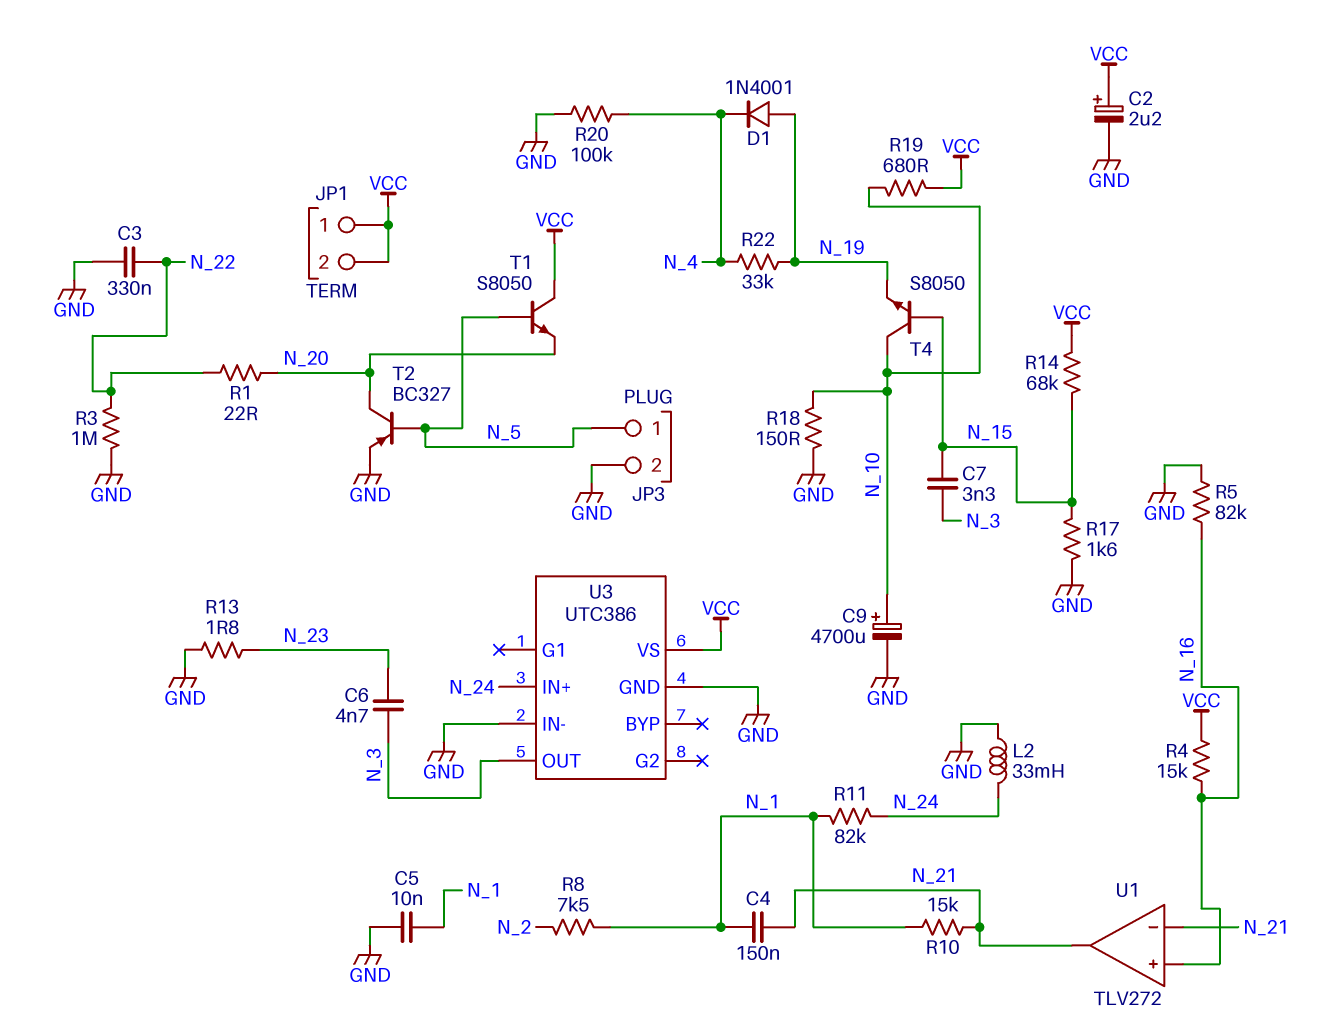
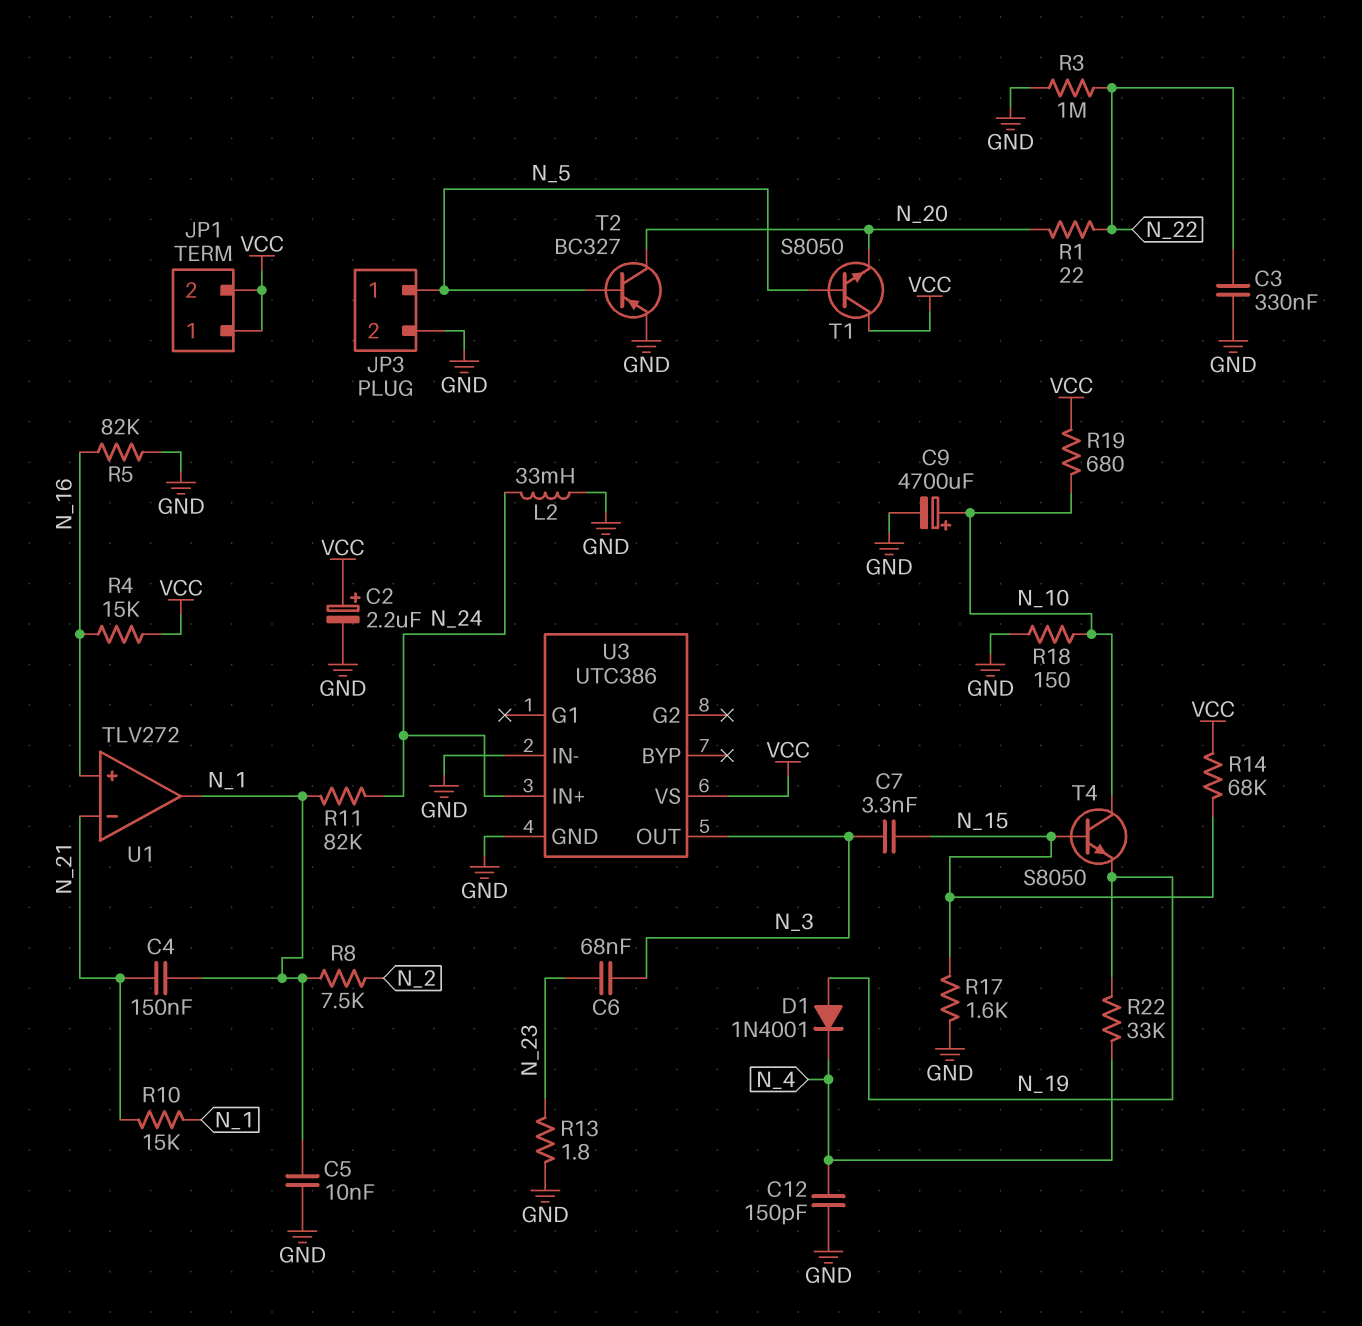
C6: 4.7nF (N_3, N_23) -> 68nF (N_3, N_23)
C12: none -> 150pF (GND, N_4)
R20: 100k (GND, N_4) -> none
U1 pin out: N_21 -> N_1

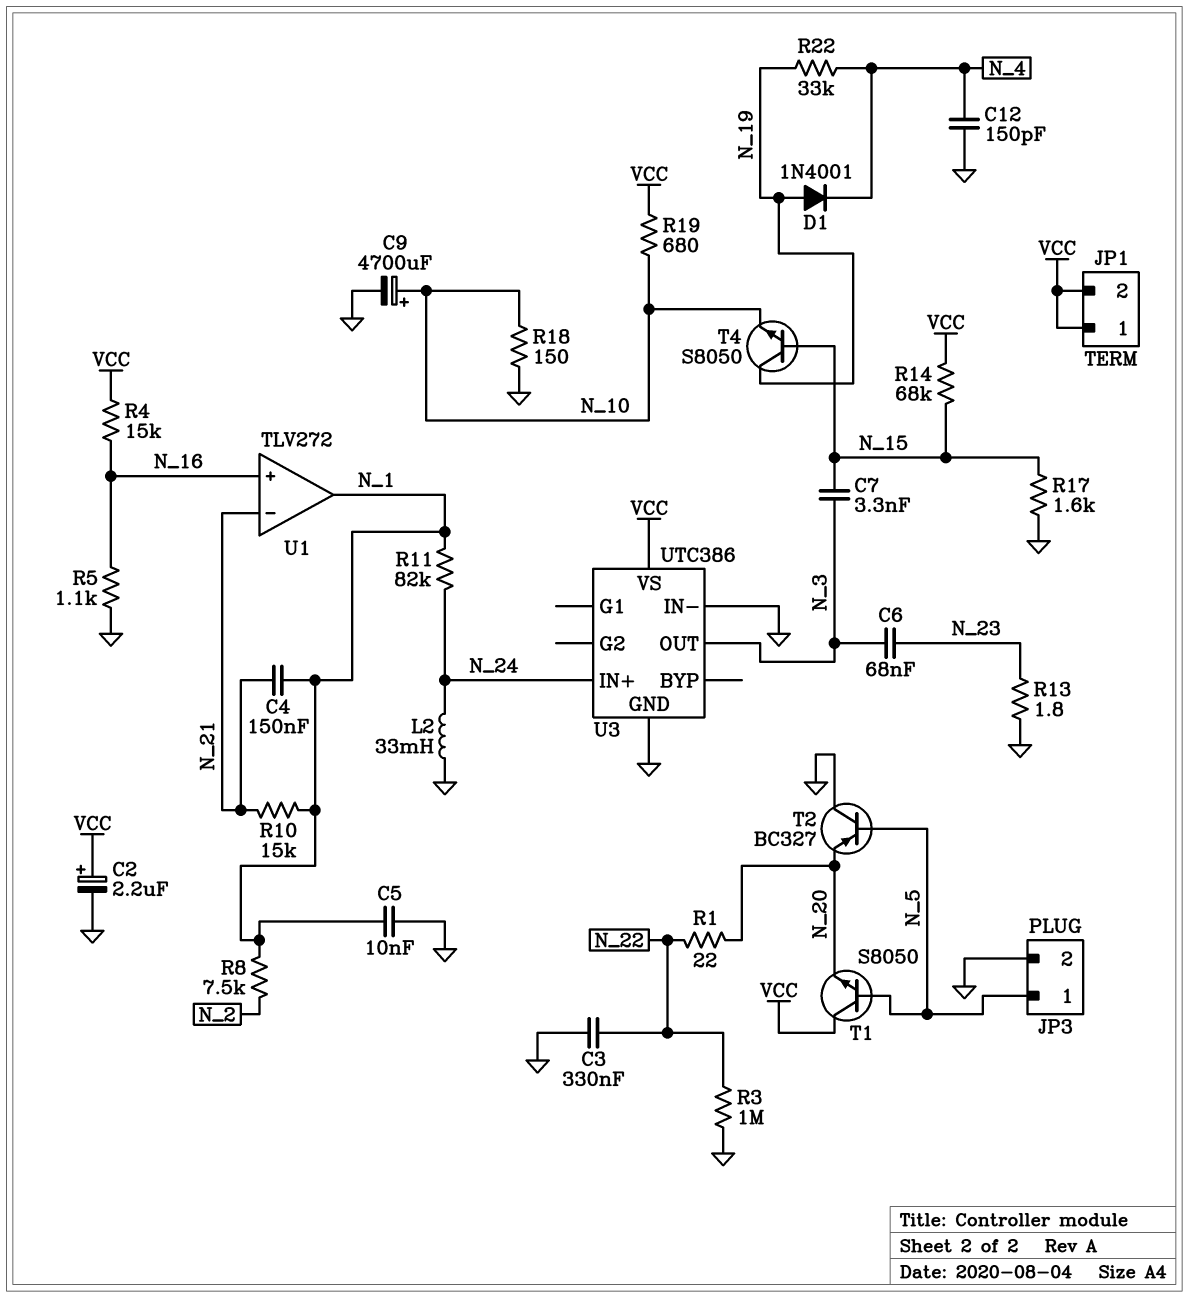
R5: 82k (GND, N_16) -> 1.1k (GND, N_16)
T2: PNP BC327 (B N_5, C N_20, E GND) -> PNP BC327 (B N_5, C GND, E N_20)
T4: NPN S8050 (B N_15, C N_10, E N_19) -> NPN S8050 (B N_15, C N_19, E N_10)

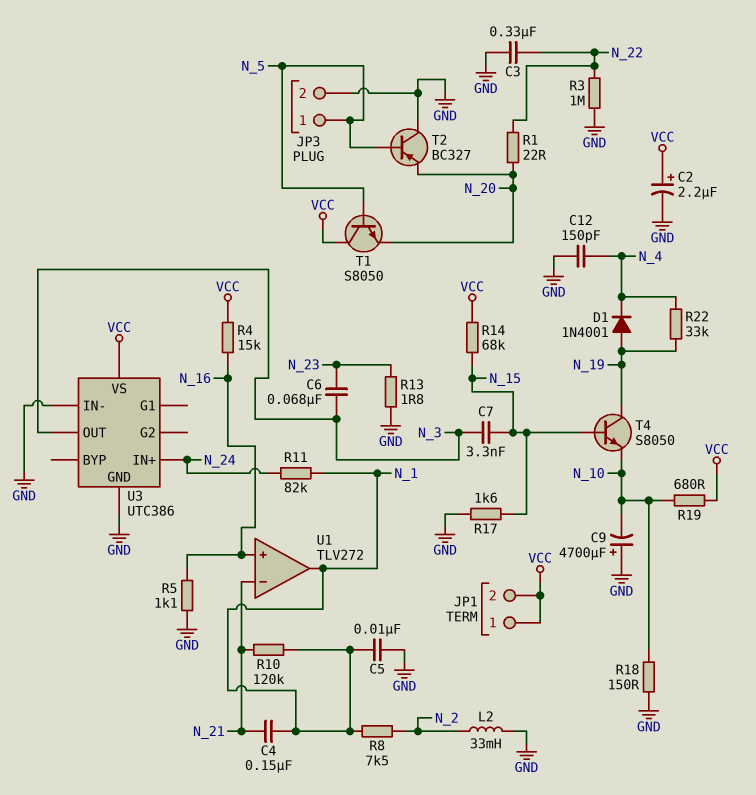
C9: 4700uF (plus N_10, minus GND) -> 4700uF (plus GND, minus N_10)
L2: 33mH (GND, N_24) -> 33mH (GND, N_2)
R10: 15k (N_1, N_21) -> 120k (N_1, N_21)

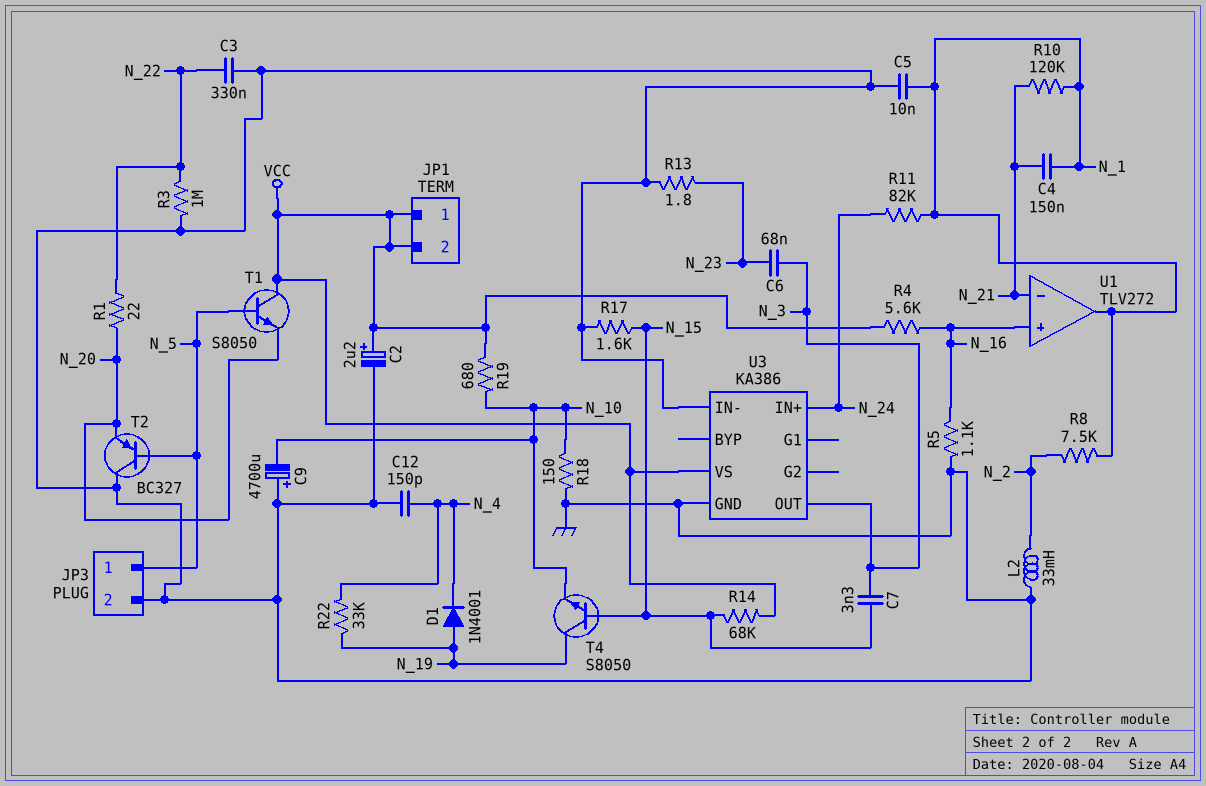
R4: 15k (N_16, VCC) -> 5.6k (N_16, VCC)
U3: UTC386 -> KA386

